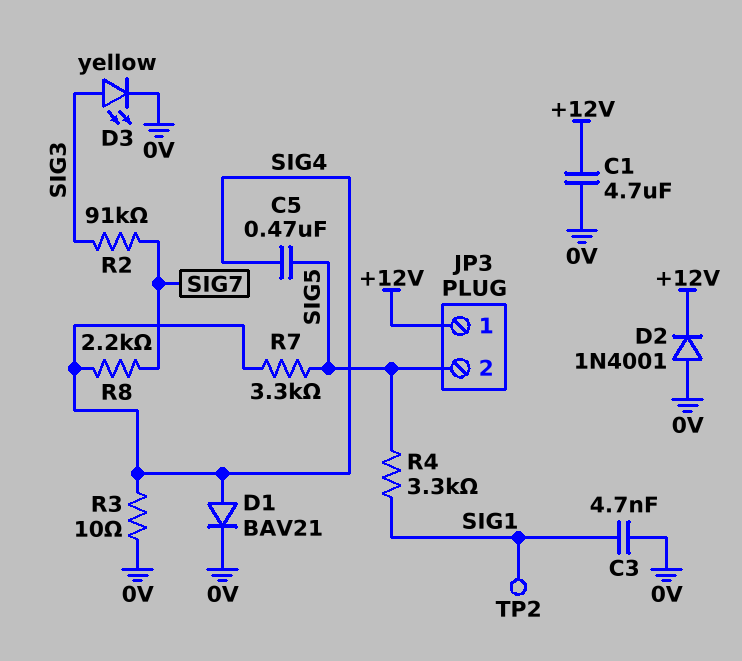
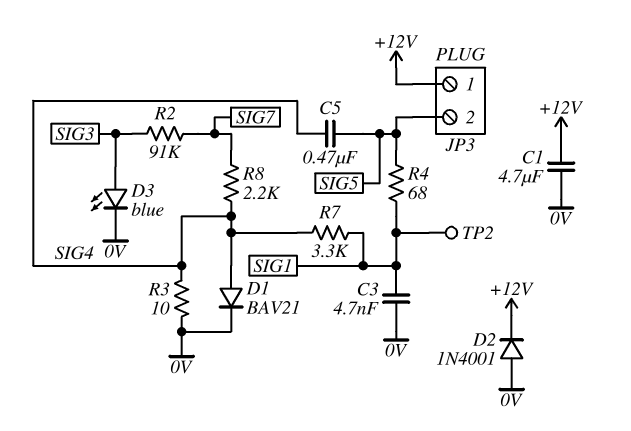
D3: LED yellow (A SIG3, K 0V) -> LED blue (A SIG3, K 0V)
R4: 3.3k (SIG1, SIG5) -> 68 (SIG1, SIG5)
R7: 3.3k (SIG4, SIG5) -> 3.3k (SIG1, SIG4)

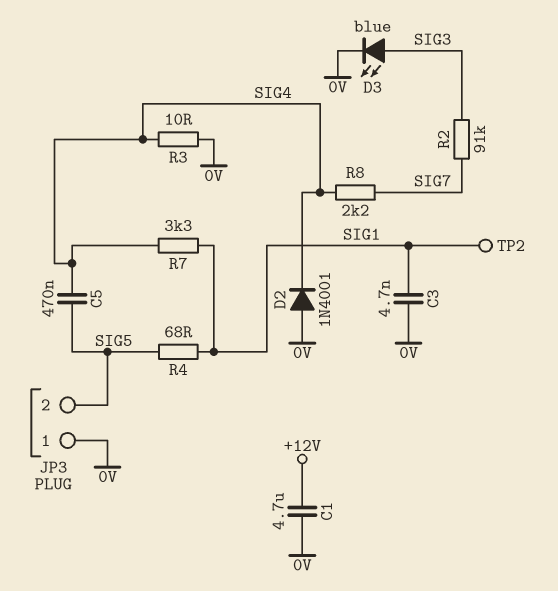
D1: diode BAV21 (A SIG4, K 0V) -> none
D2: diode 1N4001 (A 0V, K +12V) -> diode 1N4001 (A 0V, K SIG4)
JP3 pin 1: +12V -> 0V

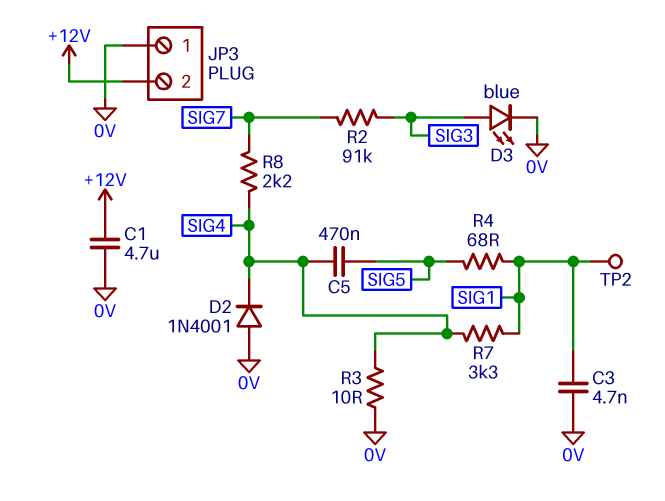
JP3 pin 2: SIG5 -> +12V

